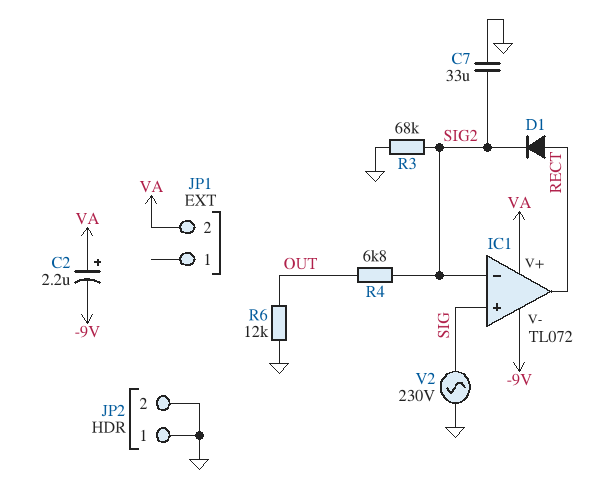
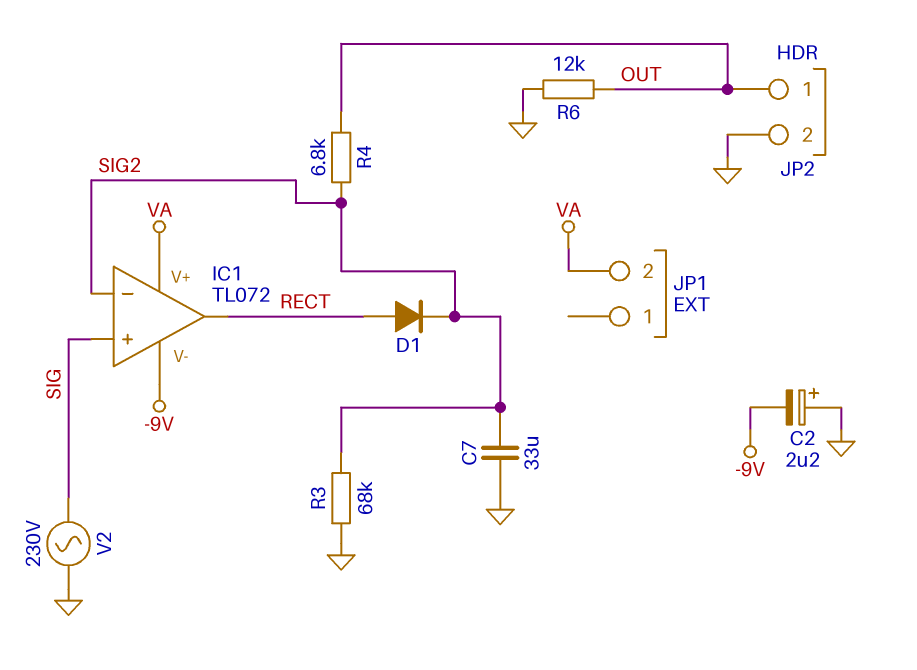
C2: 2.2uF (plus VA, minus -9V) -> 2.2uF (plus GND, minus -9V)
JP2 pin 1: GND -> OUT

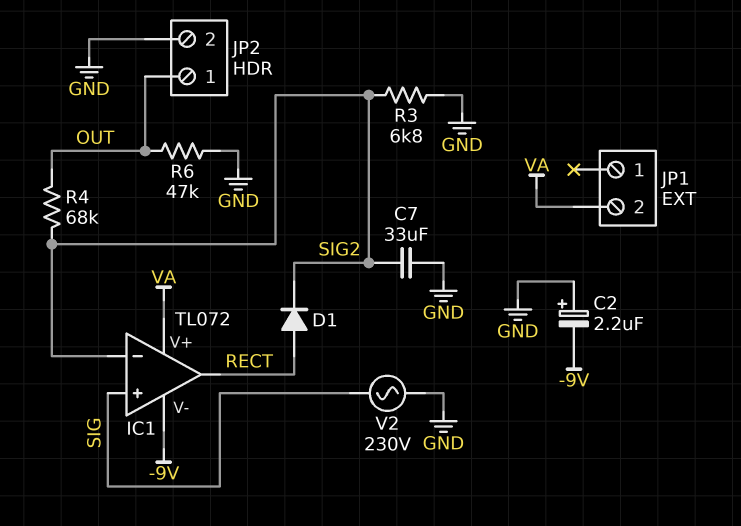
R3: 68k (GND, SIG2) -> 6.8k (GND, SIG2)
R4: 6.8k (OUT, SIG2) -> 68k (OUT, SIG2)
R6: 12k (GND, OUT) -> 47k (GND, OUT)

